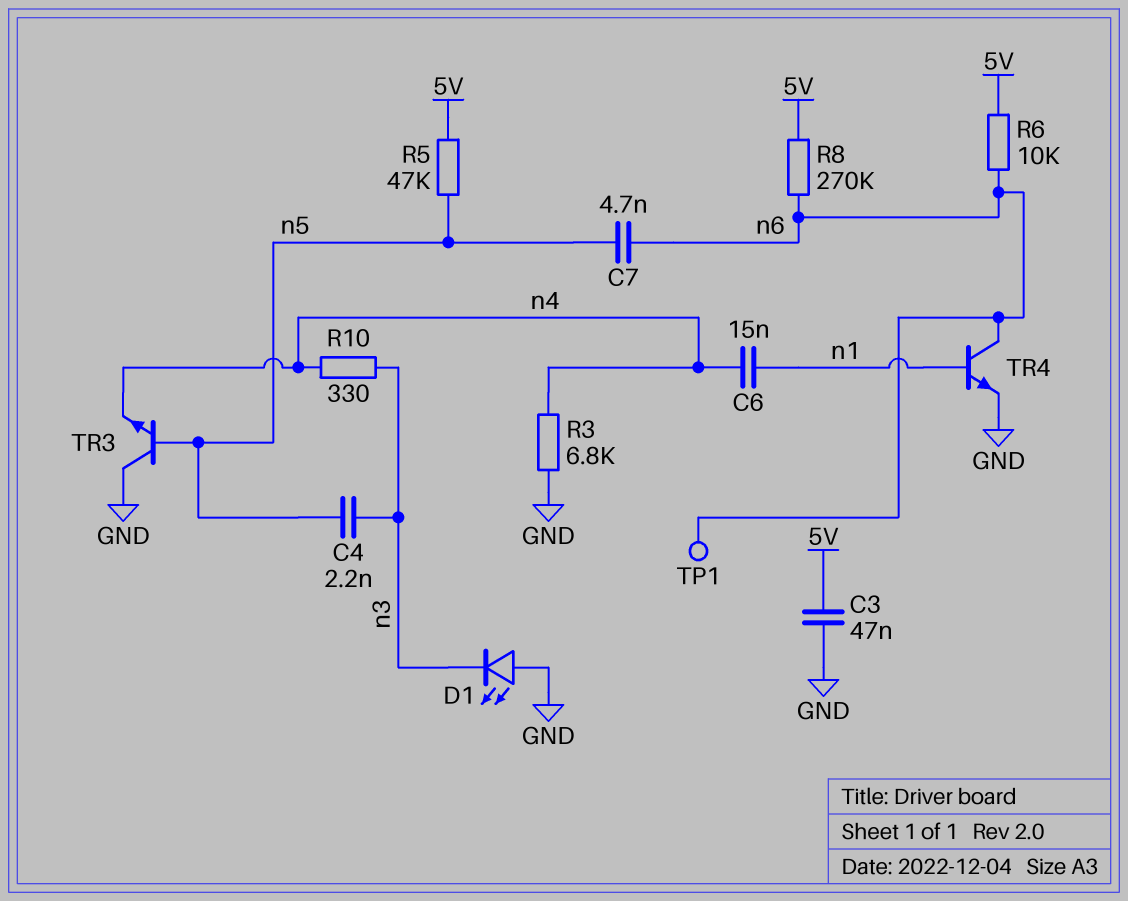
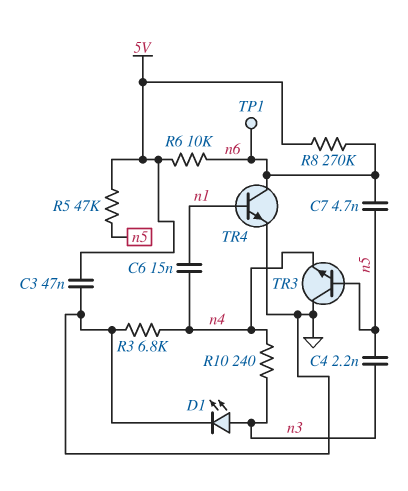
D1: LED (A GND, K n3) -> LED (A n3, K GND)
R10: 330 (n3, n4) -> 240 (n3, n4)

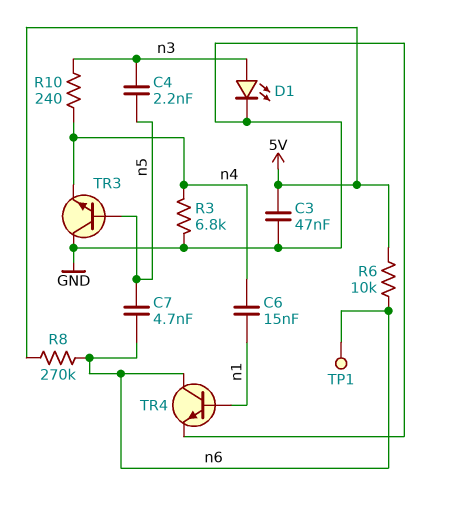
R5: 47k (5V, n5) -> none

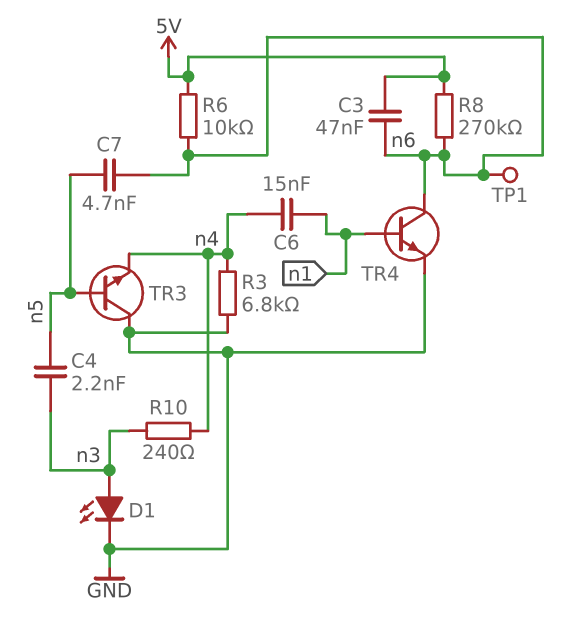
C3: 47nF (5V, GND) -> 47nF (5V, n6)

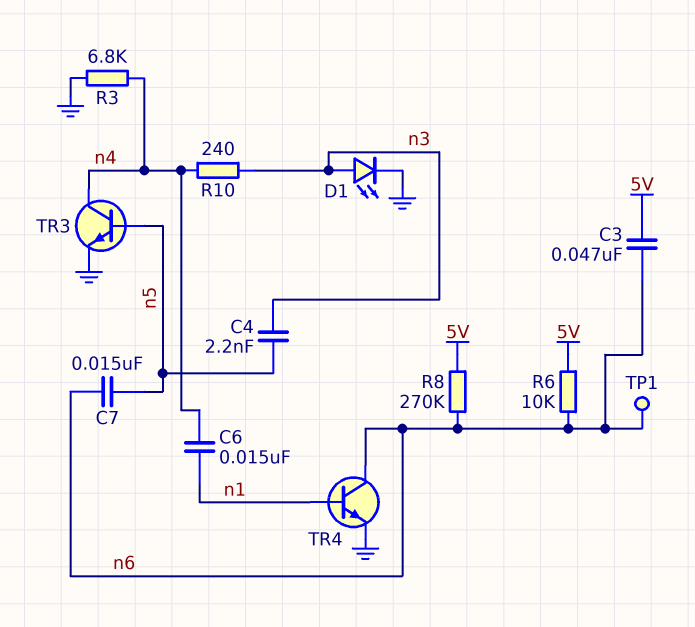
C7: 4.7nF (n5, n6) -> 15nF (n5, n6)
TR3: NPN (B n5, C GND, E n4) -> NPN (B n5, C n4, E GND)

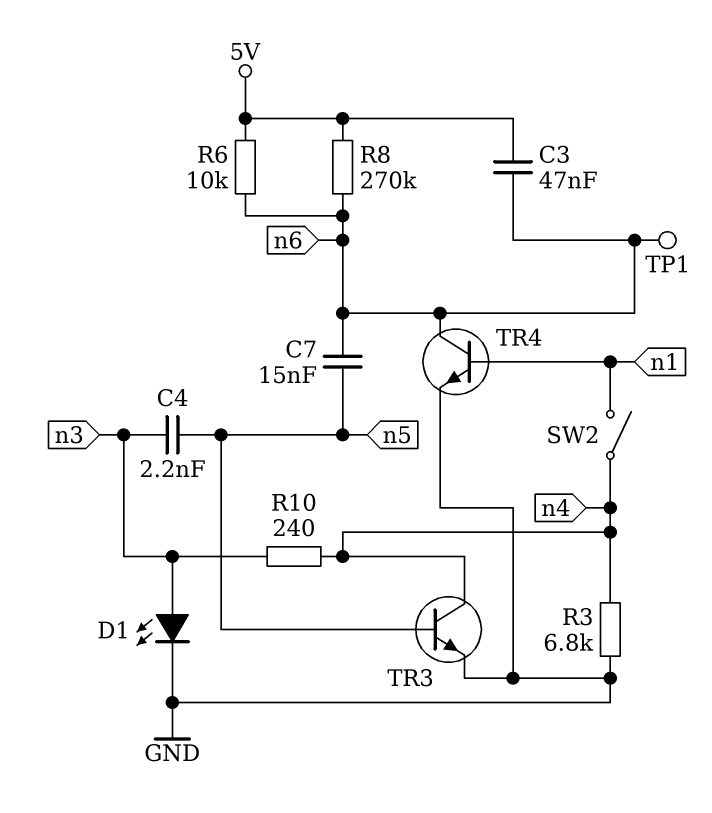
C6: 15nF (n1, n4) -> none
SW2: none -> switch (n1, n4)

